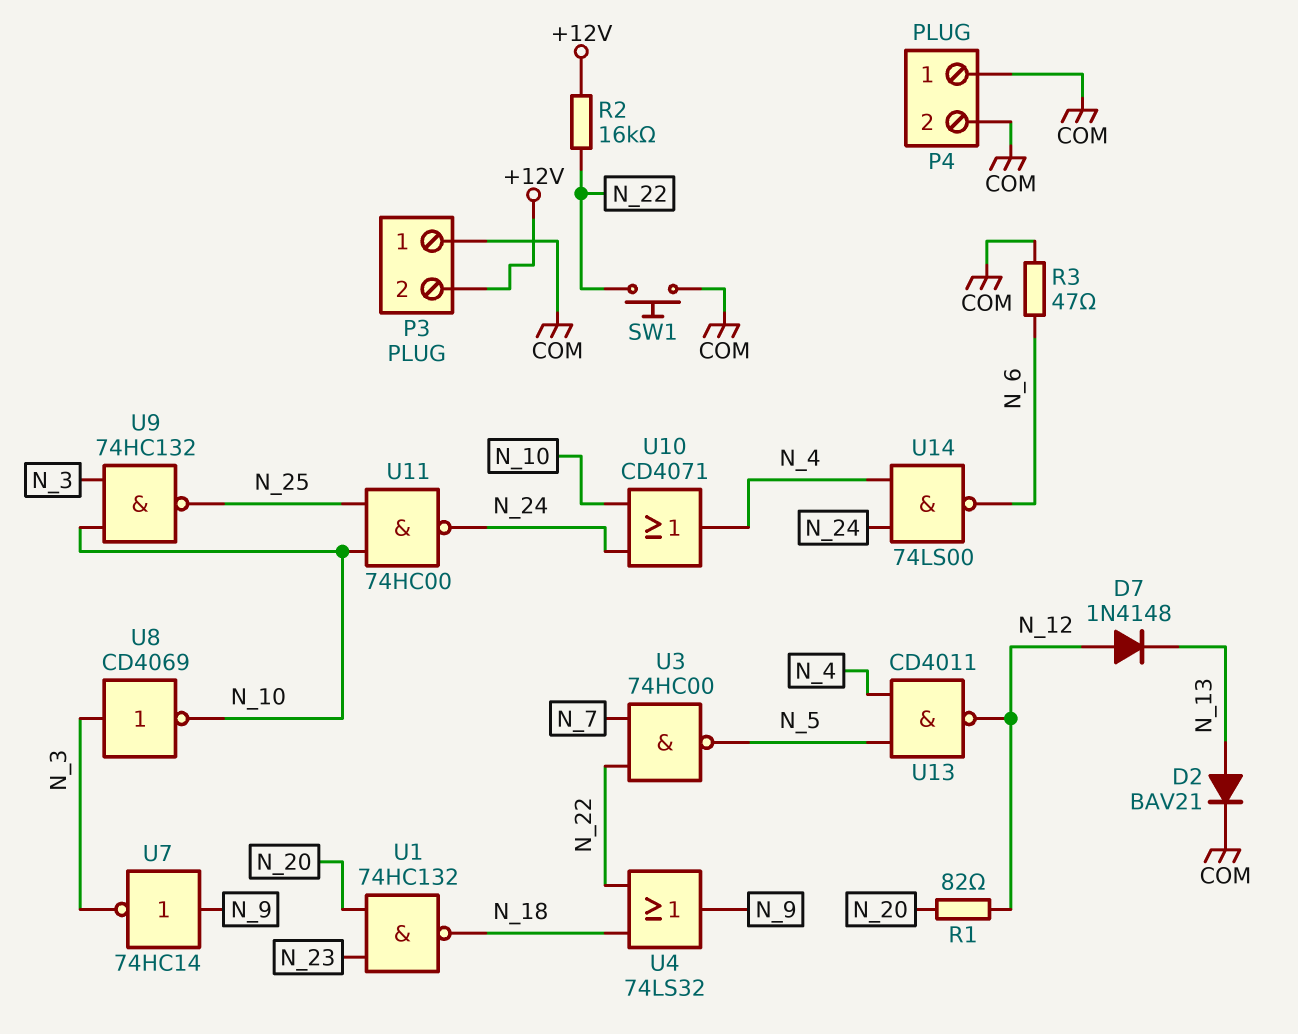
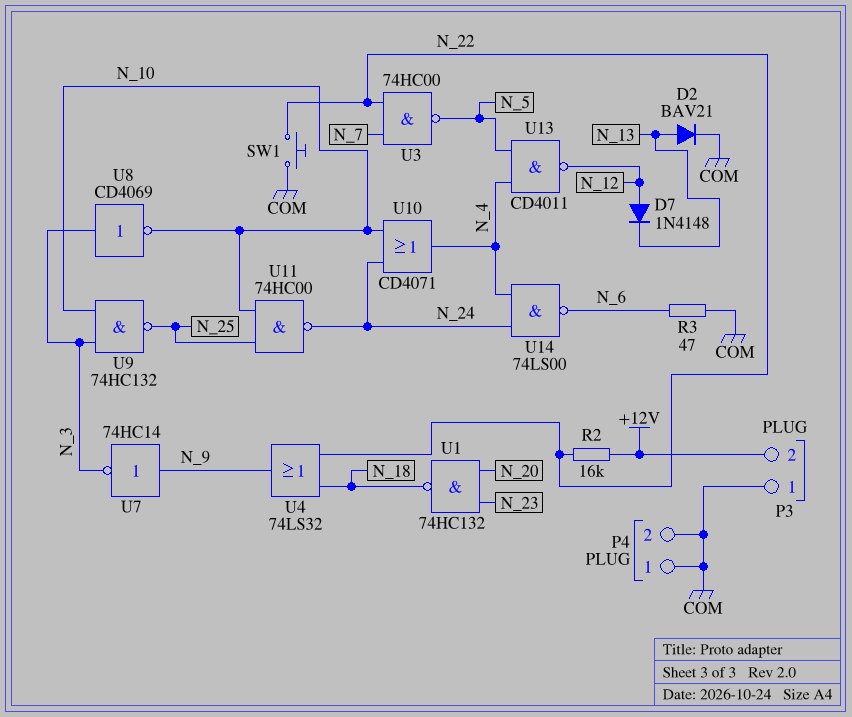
R1: 82 (N_12, N_20) -> none

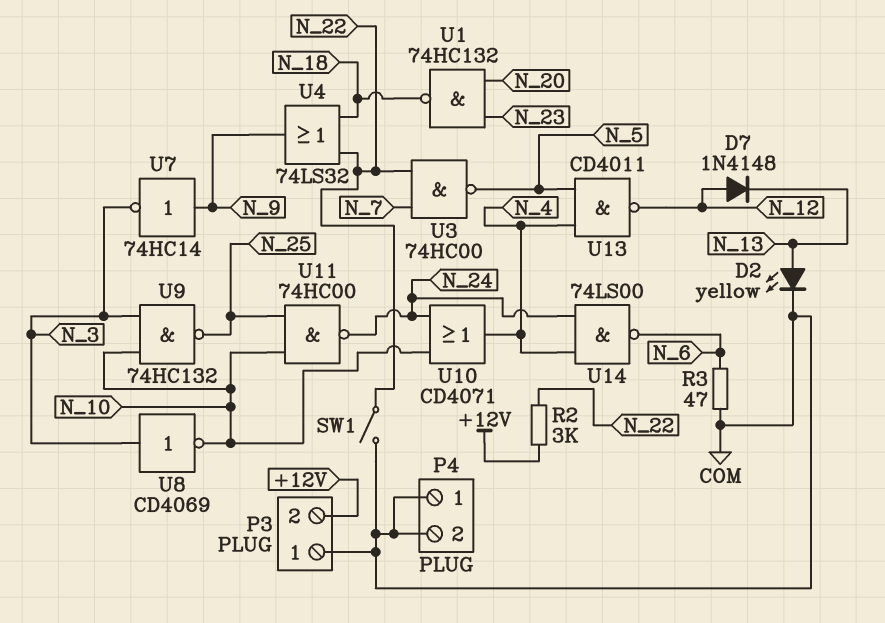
D2: diode BAV21 (A N_13, K COM) -> LED yellow (A N_13, K COM)
R2: 16k (+12V, N_22) -> 3k (+12V, N_22)
SW1: button (COM, N_22) -> switch (COM, N_22)

